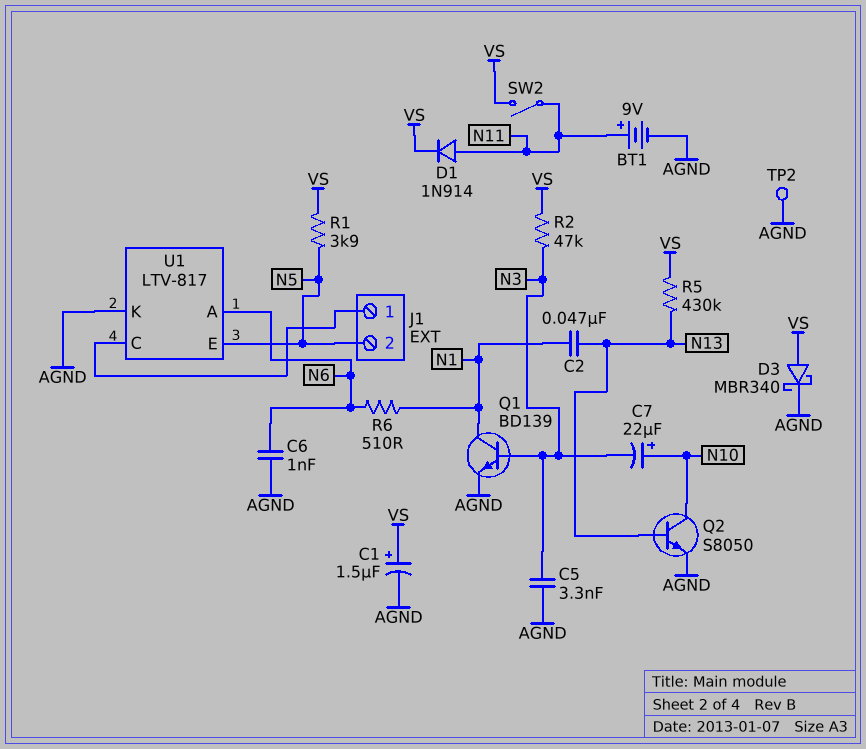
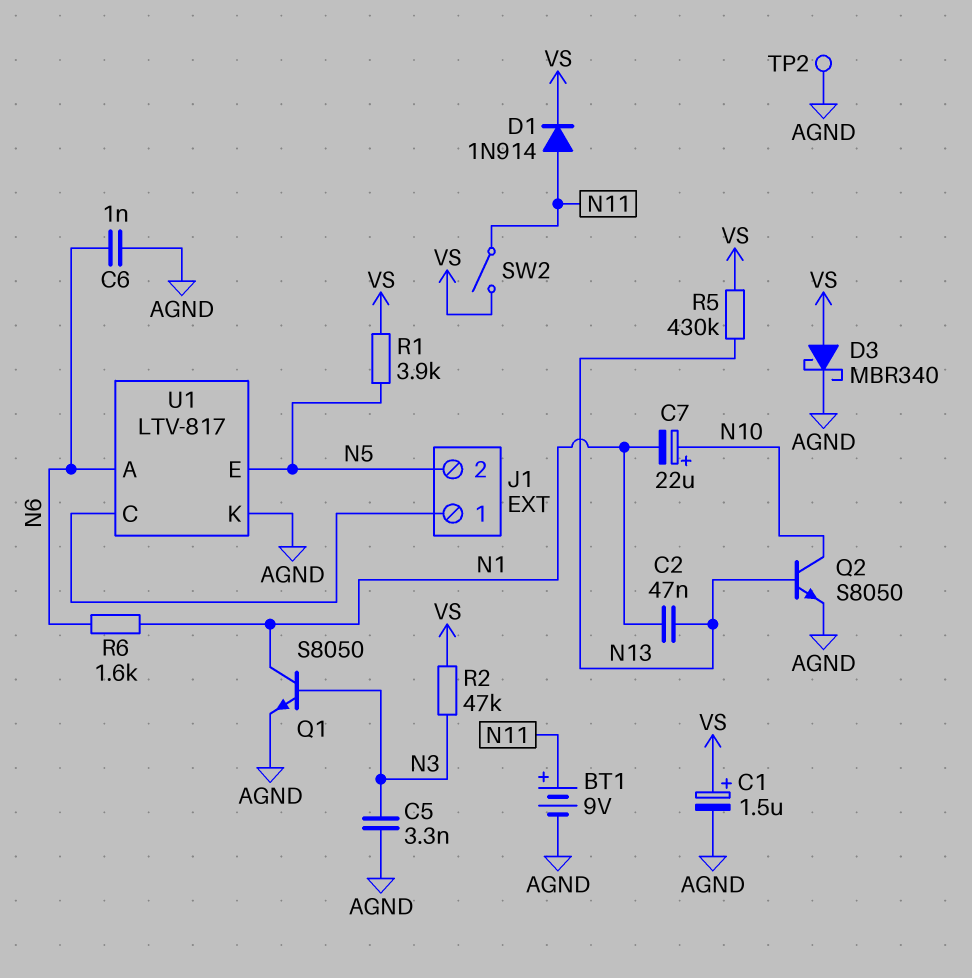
C7: 22uF (plus N10, minus N3) -> 22uF (plus N10, minus N1)
Q1: NPN BD139 (B N3, C N1, E AGND) -> NPN S8050 (B N3, C N1, E AGND)
R6: 510 (N1, N6) -> 1.6k (N1, N6)

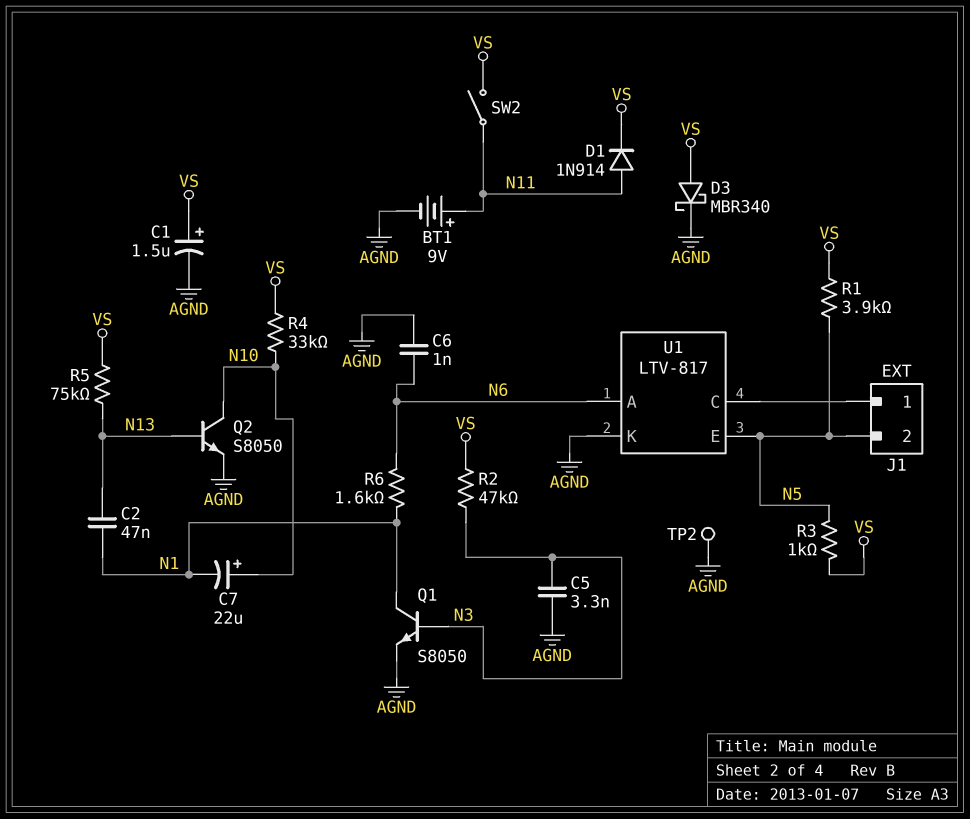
R3: none -> 1k (N5, VS)
R4: none -> 33k (N10, VS)
R5: 430k (N13, VS) -> 75k (N13, VS)

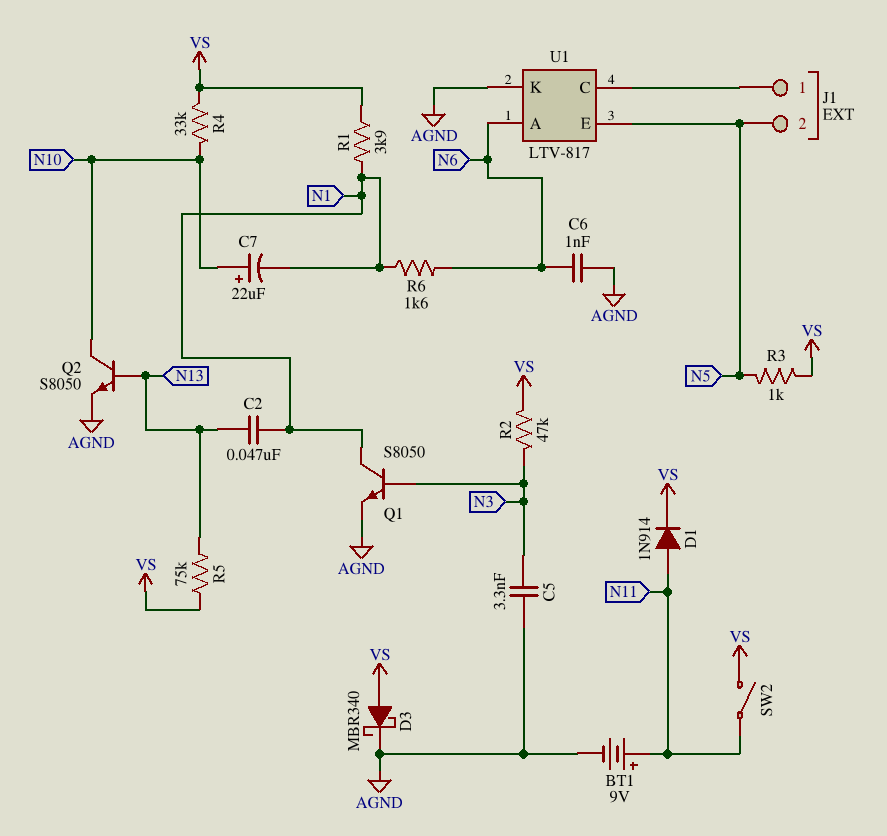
C1: 1.5uF (plus VS, minus AGND) -> none
R1: 3.9k (N5, VS) -> 3.9k (N1, VS)
TP2: test point (AGND) -> none

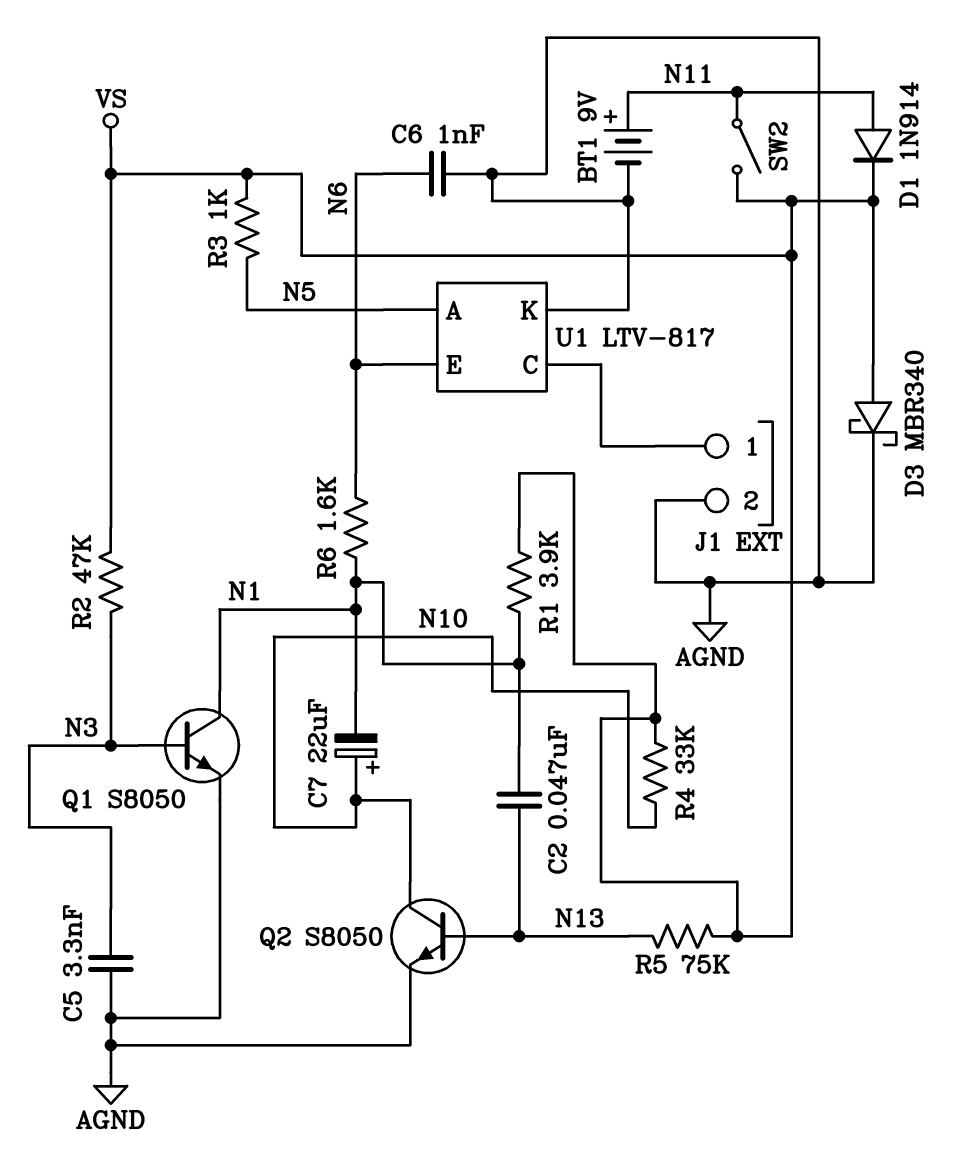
J1 pin 2: N5 -> AGND
U1 pin A: N6 -> N5
U1 pin E: N5 -> N6

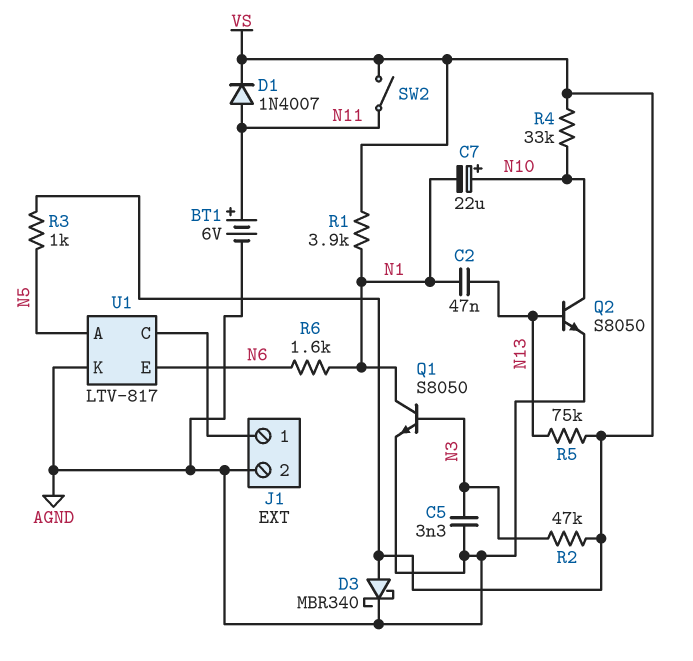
BT1: 9V (plus N11, minus AGND) -> 6V (plus N11, minus AGND)
C6: 1nF (AGND, N6) -> none
D1: diode 1N914 (A N11, K VS) -> diode 1N4007 (A N11, K VS)

